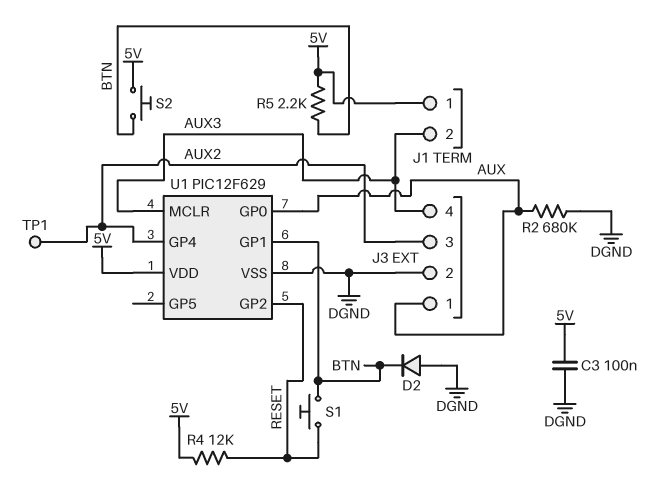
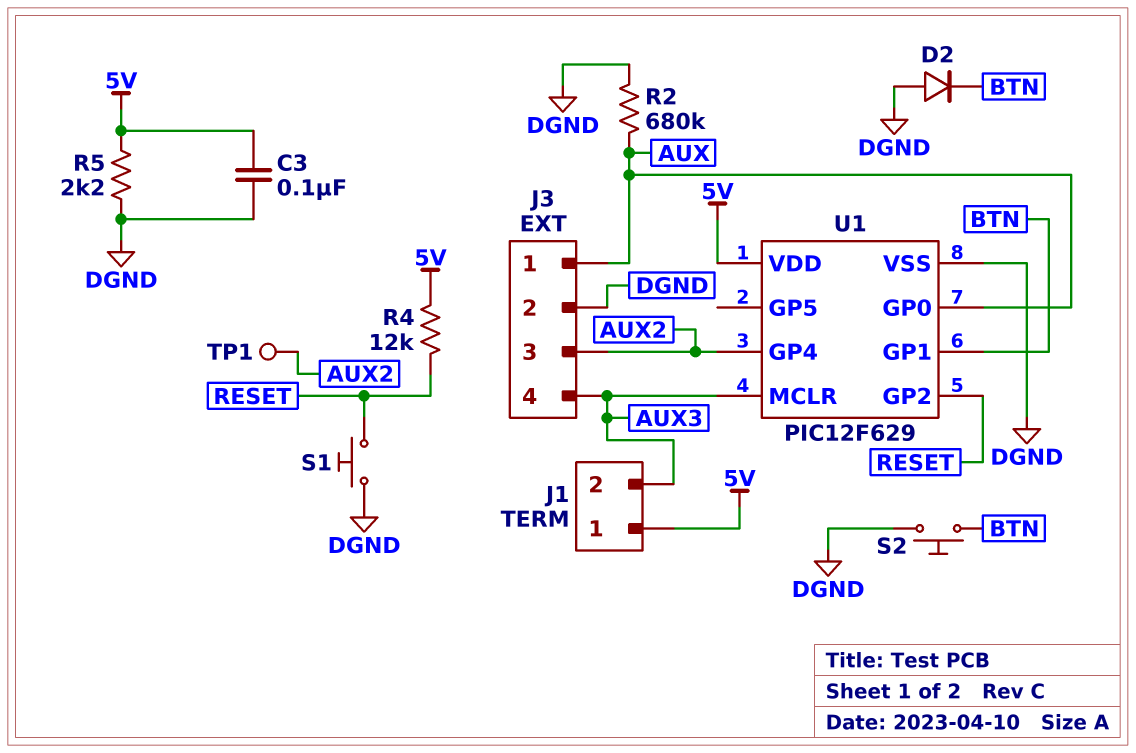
R5: 2.2k (5V, BTN) -> 2.2k (5V, DGND)
S1: button (BTN, RESET) -> button (DGND, RESET)
S2: button (5V, BTN) -> button (BTN, DGND)

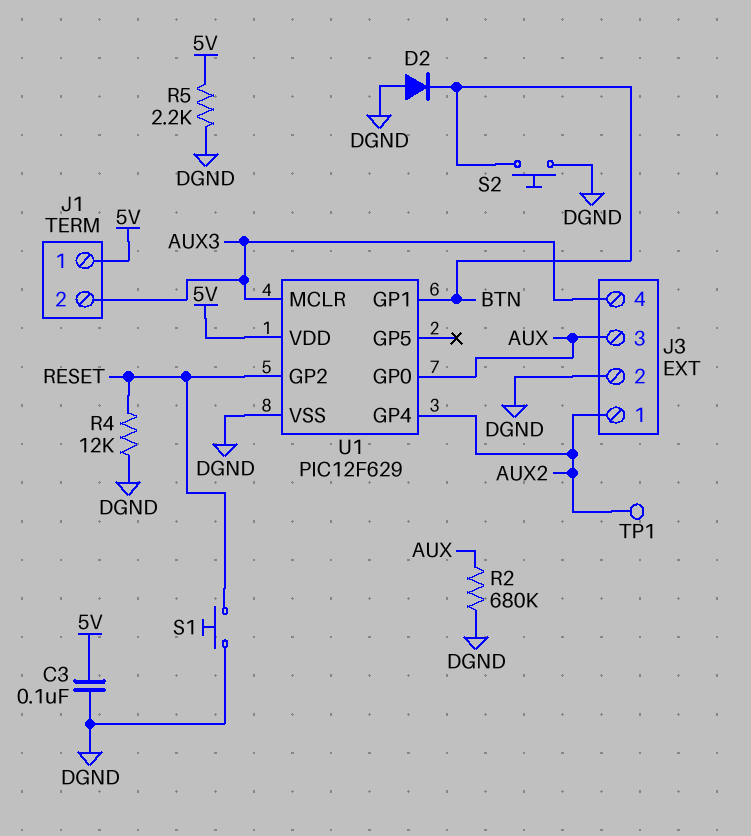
J3 pin 1: AUX -> AUX2
J3 pin 3: AUX2 -> AUX
R4: 12k (5V, RESET) -> 12k (DGND, RESET)

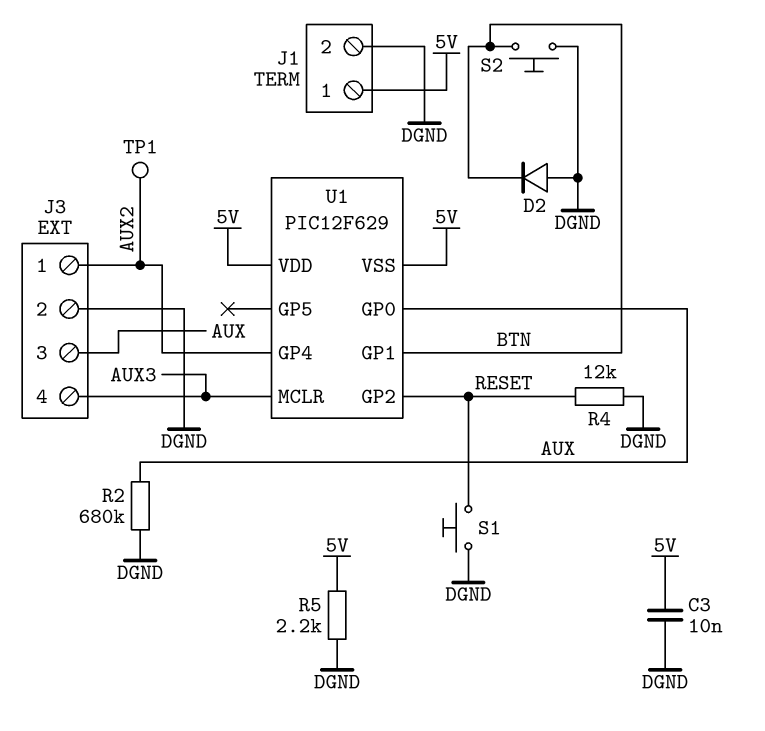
C3: 100nF (5V, DGND) -> 10nF (5V, DGND)
J1 pin 2: AUX3 -> DGND
U1 pin VSS: DGND -> 5V

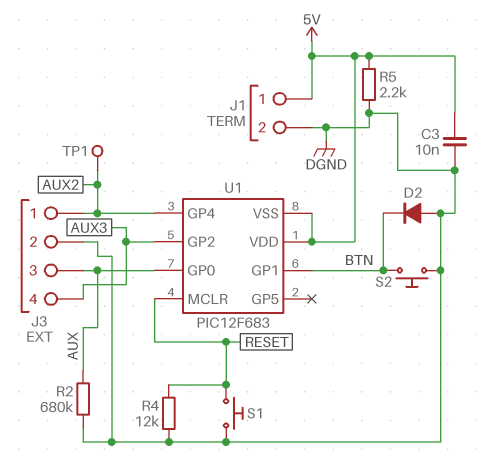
U1: PIC12F629 -> PIC12F683
U1 pin GP2: RESET -> AUX3
U1 pin MCLR: AUX3 -> RESET

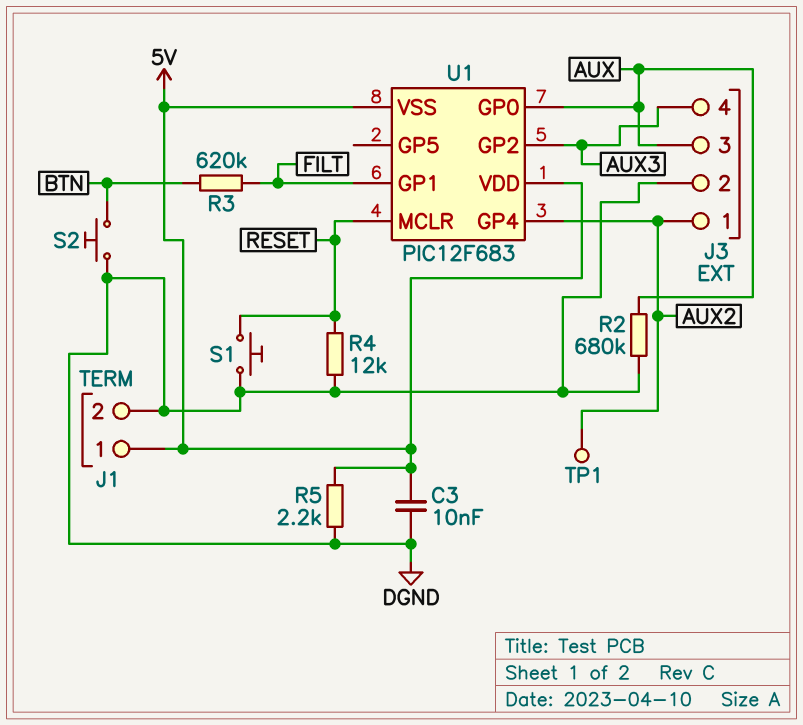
D2: diode (A DGND, K BTN) -> none
R3: none -> 620k (BTN, FILT)
U1 pin GP1: BTN -> FILT

